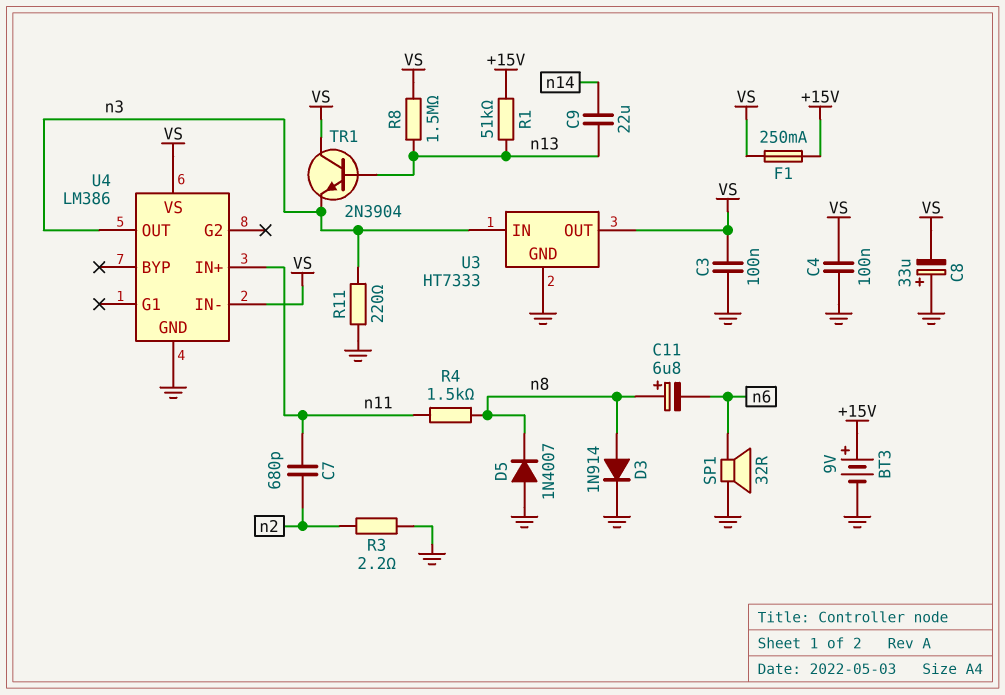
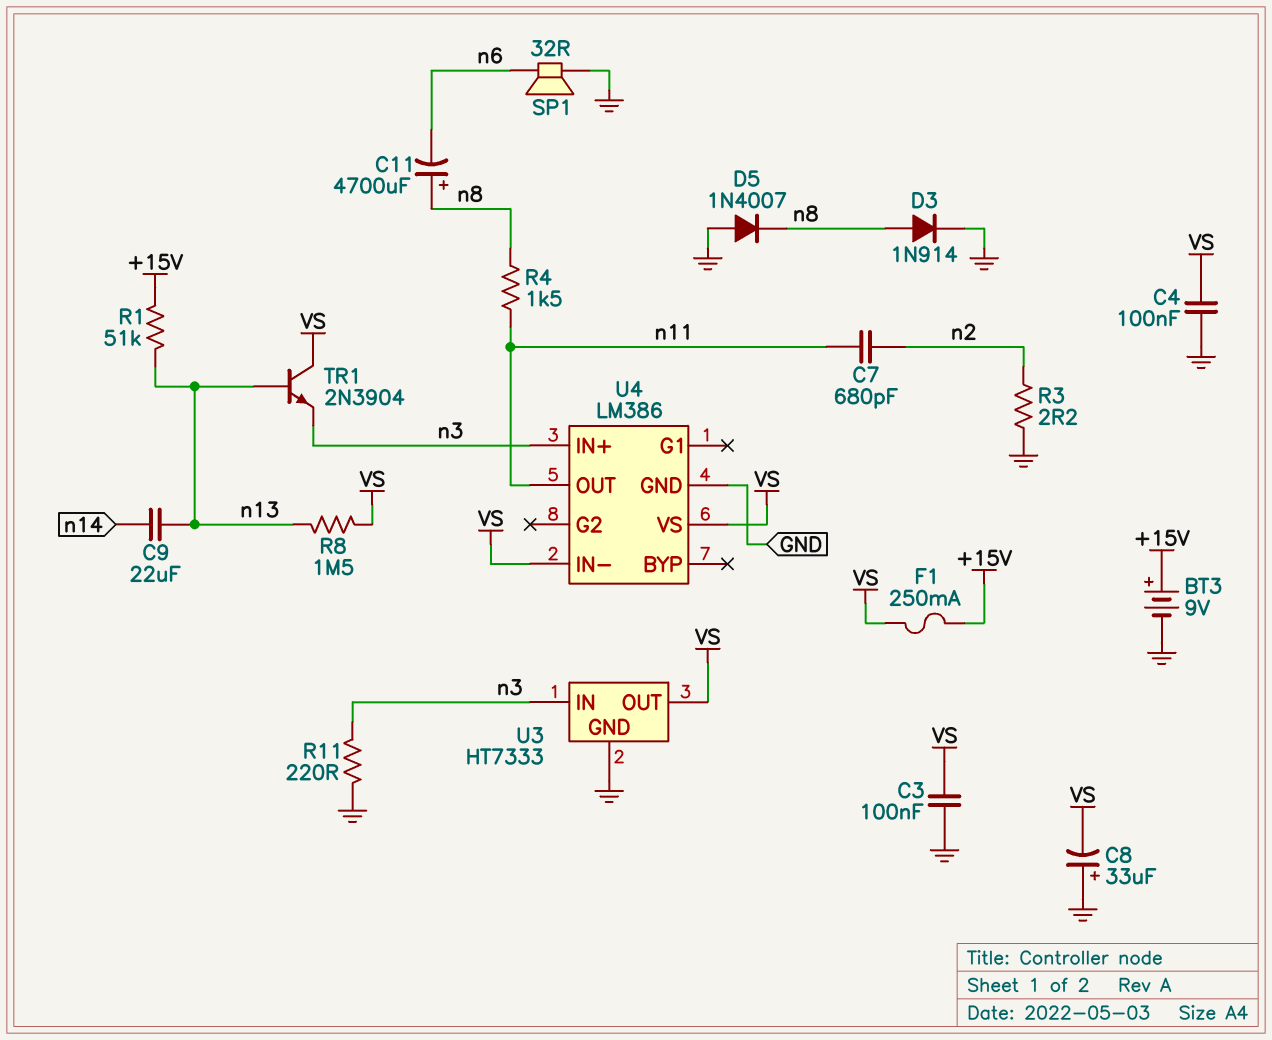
C11: 6.8uF (plus n8, minus n6) -> 4700uF (plus n8, minus n6)
U4 pin IN+: n11 -> n3
U4 pin OUT: n3 -> n11

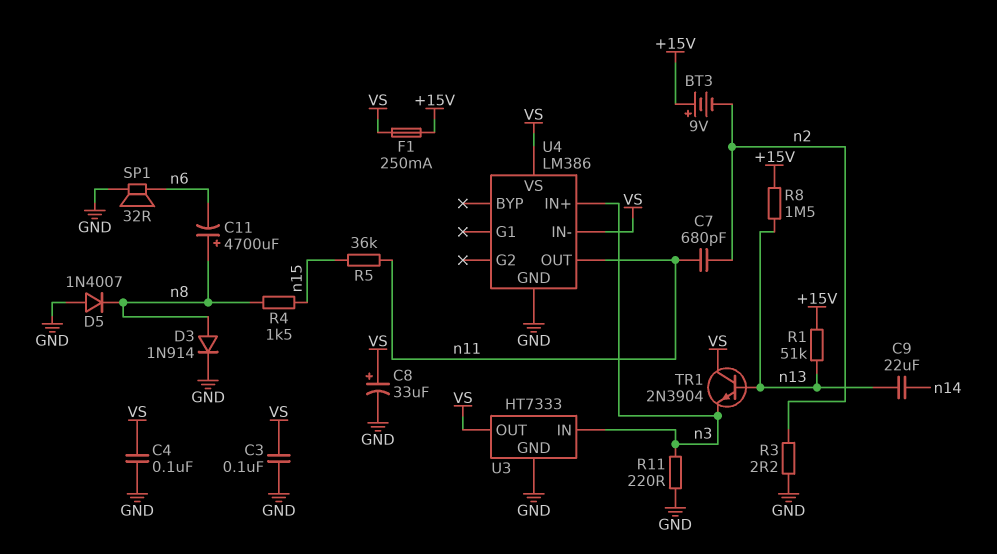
BT3: 9V (plus +15V, minus GND) -> 9V (plus +15V, minus n2)
C8: 33uF (plus GND, minus VS) -> 33uF (plus VS, minus GND)
R4: 1.5k (n8, n11) -> 1.5k (n8, n15)
R5: none -> 36k (n11, n15)
R8: 1.5M (VS, n13) -> 1.5M (+15V, n13)

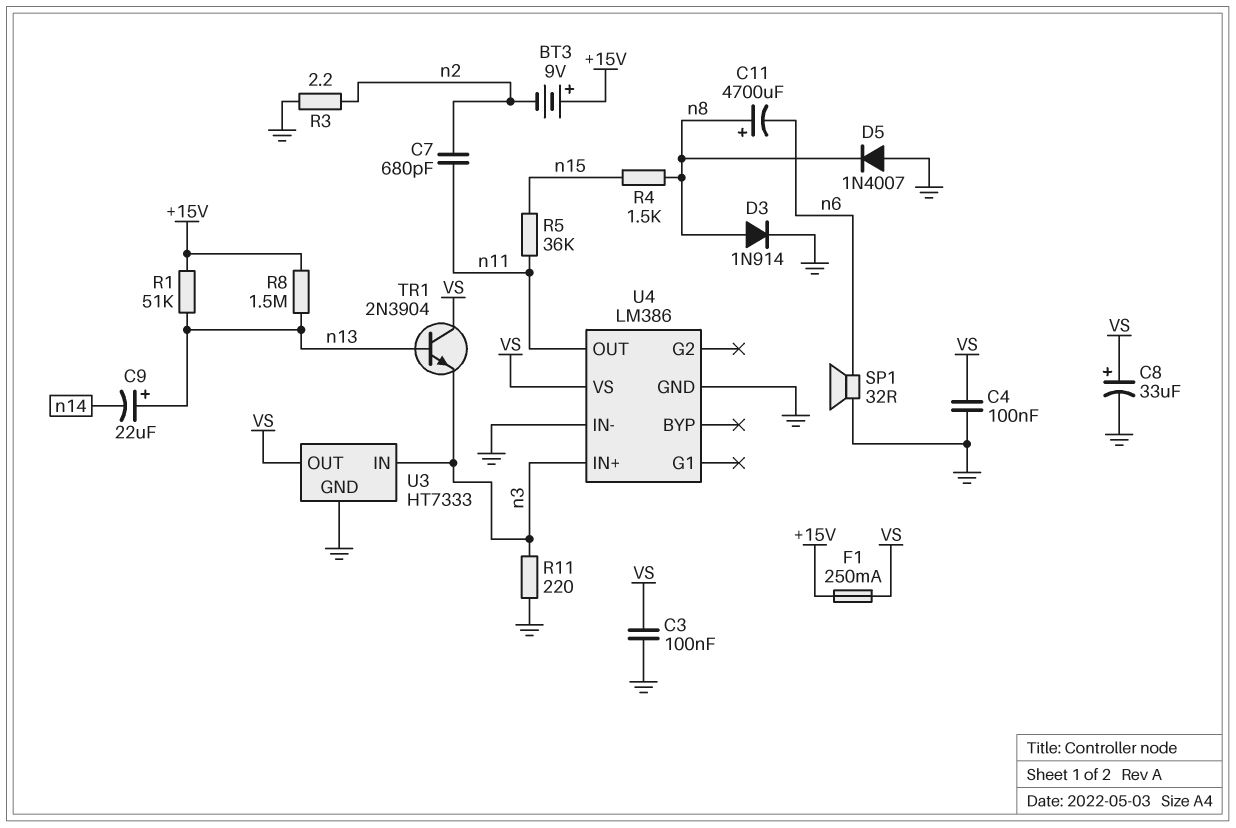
C9: 22uF (n13, n14) -> 22uF (plus n13, minus n14)
U4 pin IN-: VS -> GND

